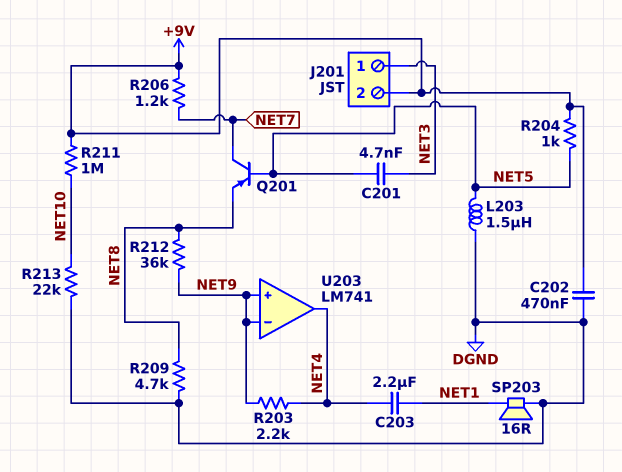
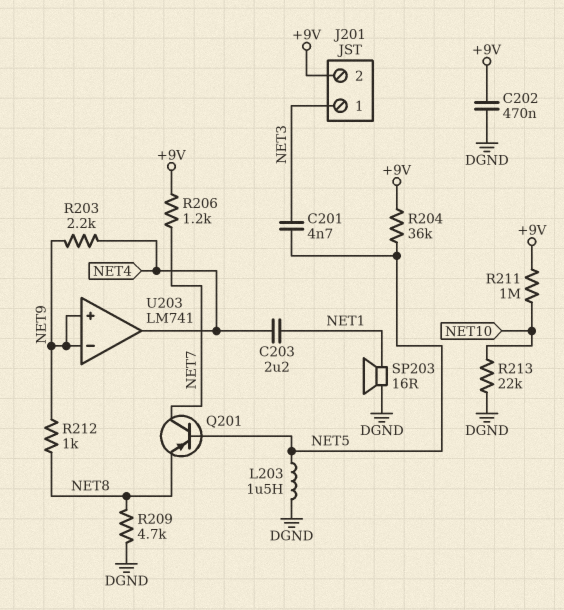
R204: 1k (+9V, NET5) -> 36k (+9V, NET5)
R212: 36k (NET8, NET9) -> 1k (NET8, NET9)

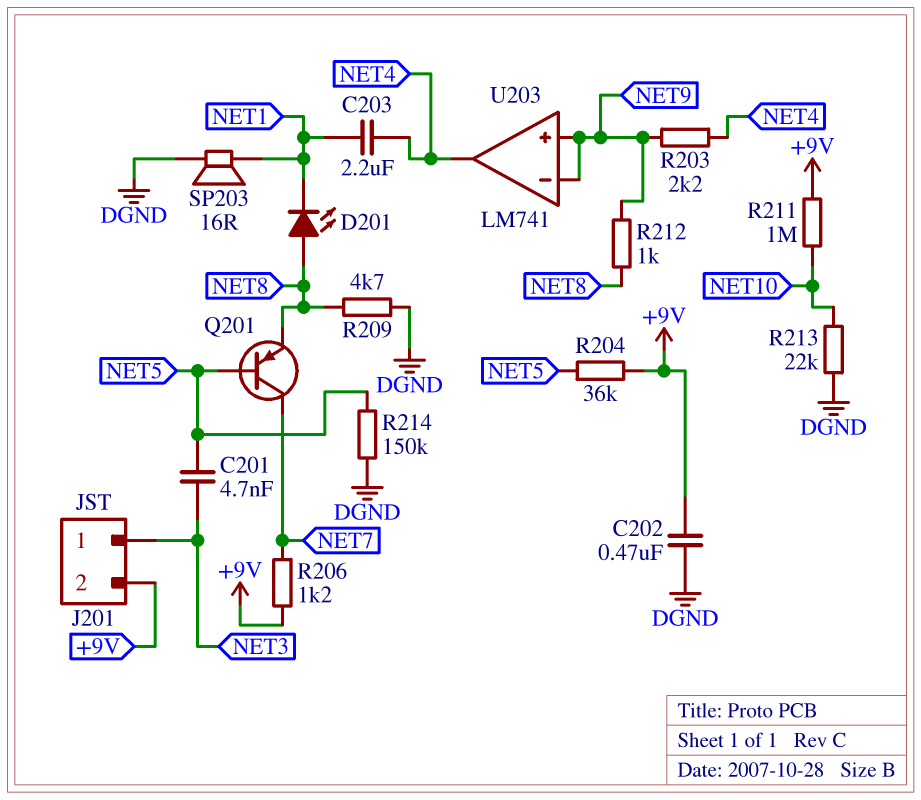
D201: none -> LED (A NET8, K NET1)
L203: 1.5uH (DGND, NET5) -> none
R214: none -> 150k (DGND, NET5)

